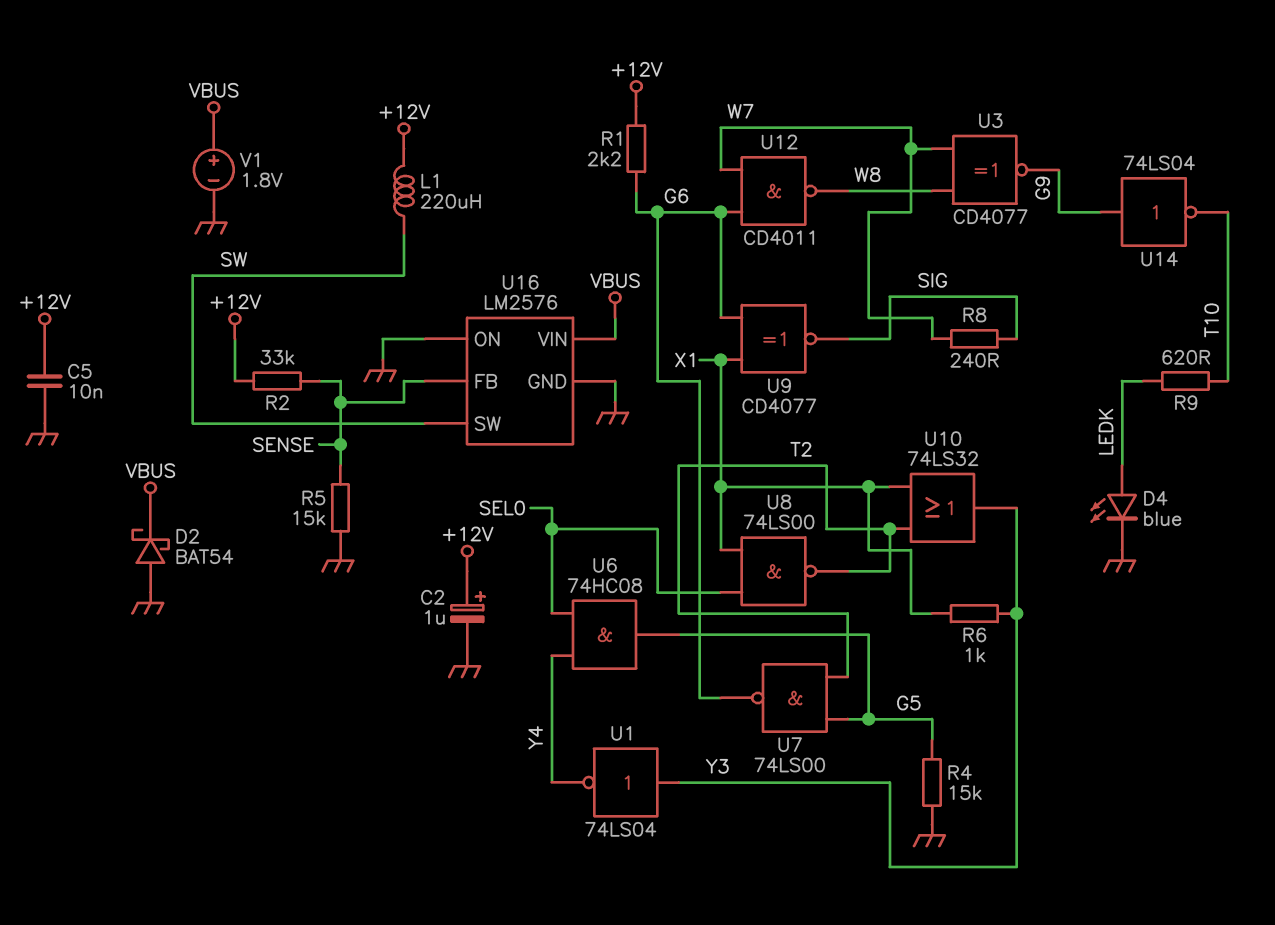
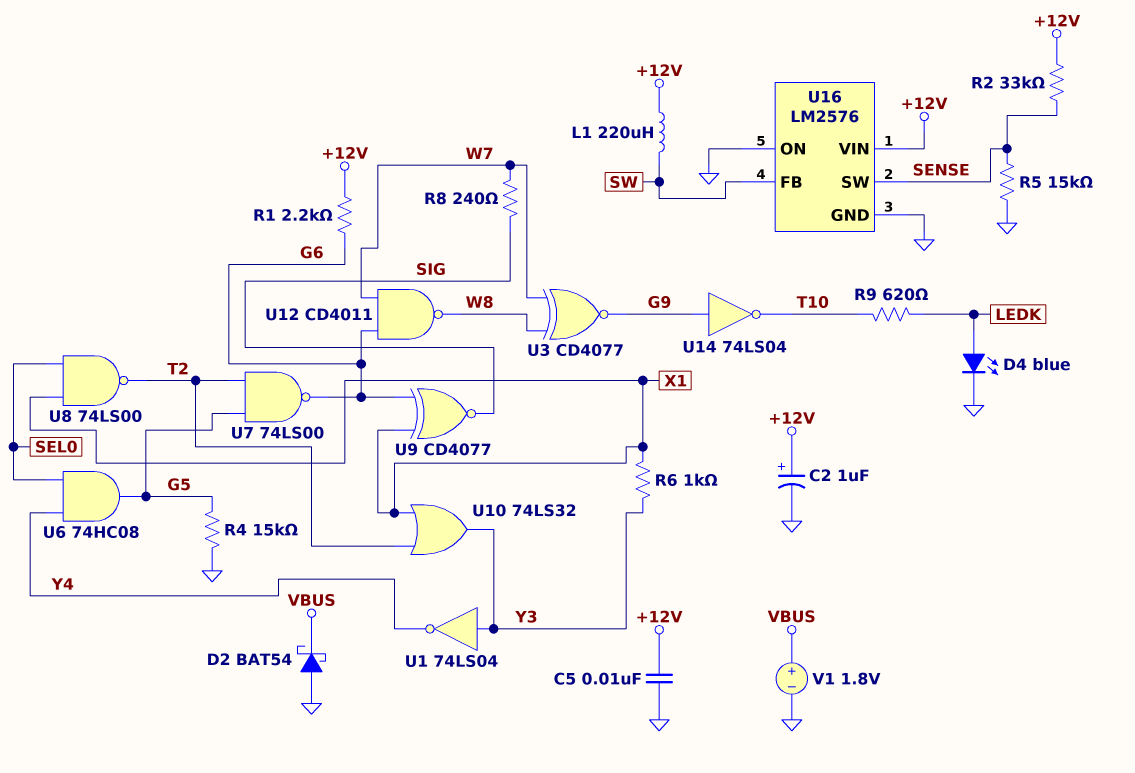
U16 pin FB: SENSE -> SW
U16 pin SW: SW -> SENSE
U16 pin VIN: VBUS -> +12V

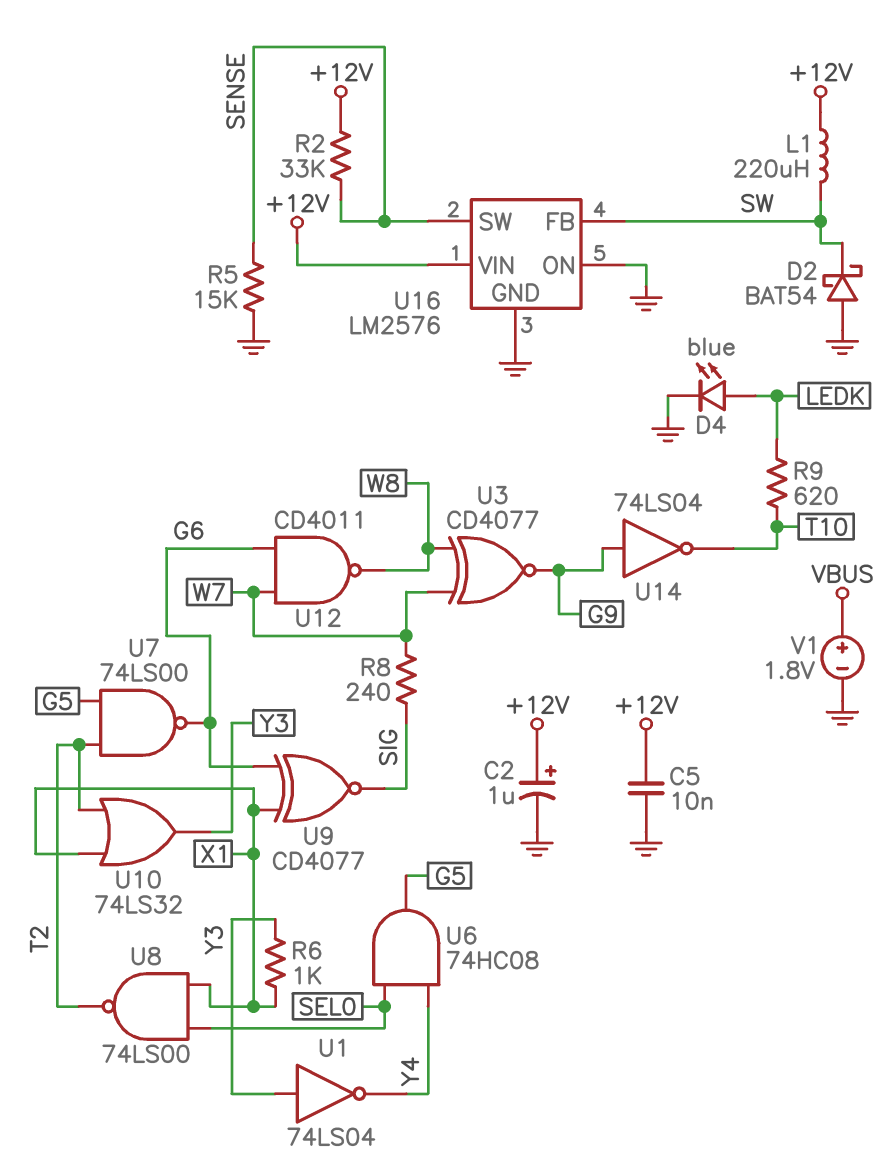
D2: schottky BAT54 (A GND, K VBUS) -> schottky BAT54 (A GND, K SW)
R1: 2.2k (+12V, G6) -> none
R4: 15k (G5, GND) -> none

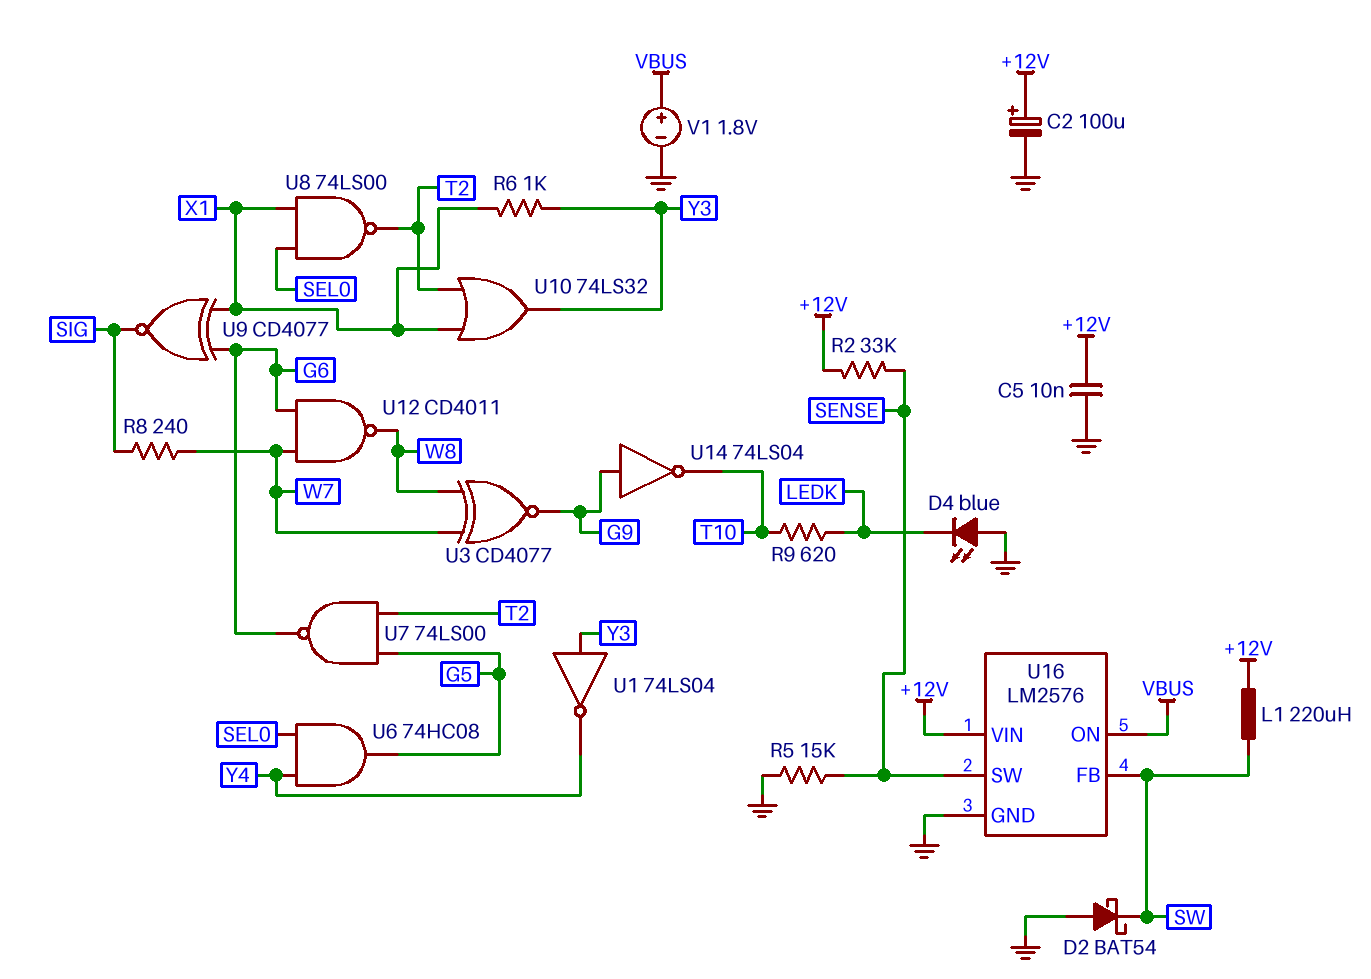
C2: 1uF (plus +12V, minus GND) -> 100uF (plus +12V, minus GND)
D4: LED blue (A LEDK, K GND) -> LED blue (A GND, K LEDK)
U16 pin ON: GND -> VBUS

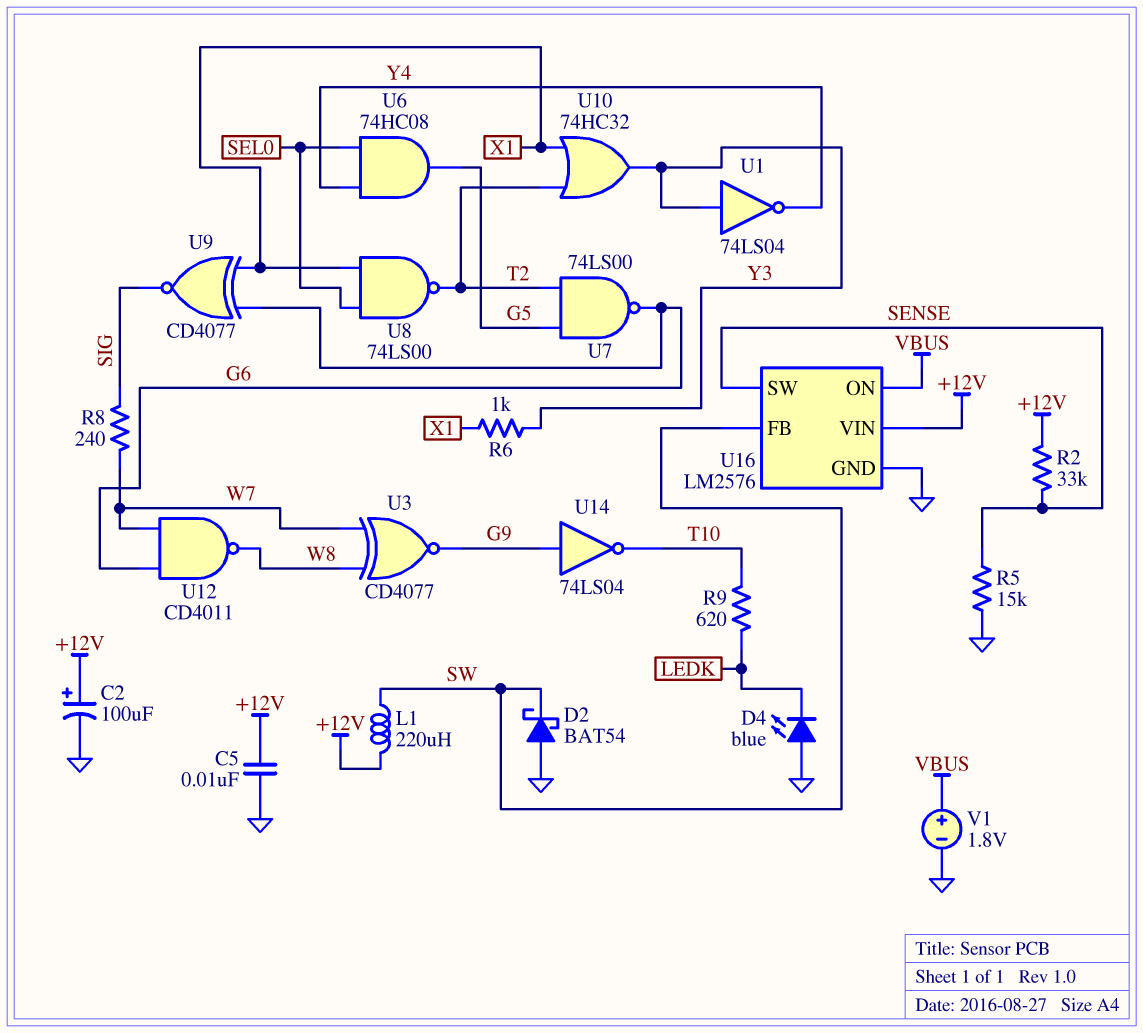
U10: OR 74LS32 (in T2, in X1, out Y3) -> OR 74HC32 (in T2, in X1, out Y3)

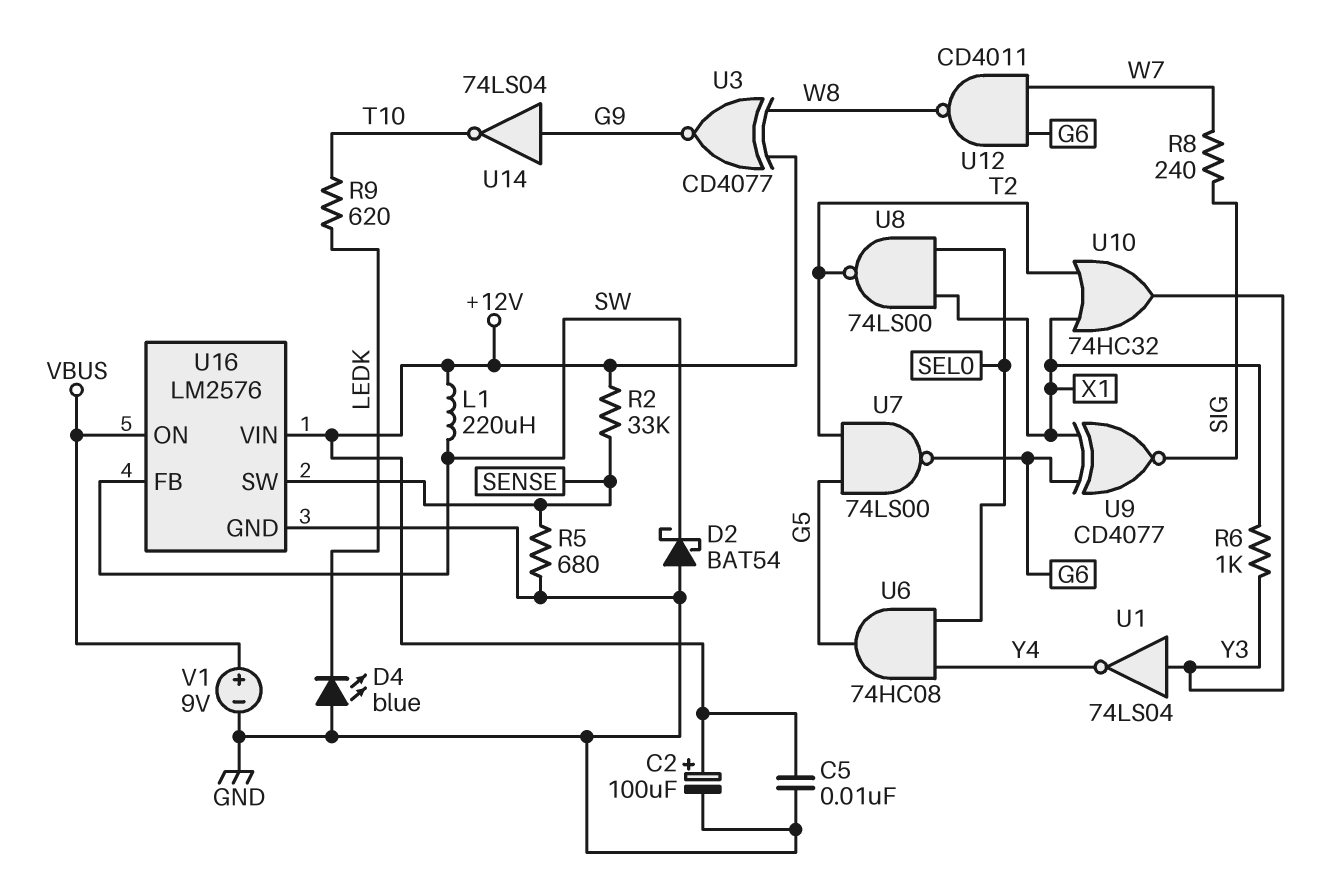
R5: 15k (GND, SENSE) -> 680 (GND, SENSE)
U3: XNOR CD4077 (in W7, in W8, out G9) -> XNOR CD4077 (in +12V, in W8, out G9)
V1: 1.8V (plus VBUS, minus GND) -> 9V (plus VBUS, minus GND)

